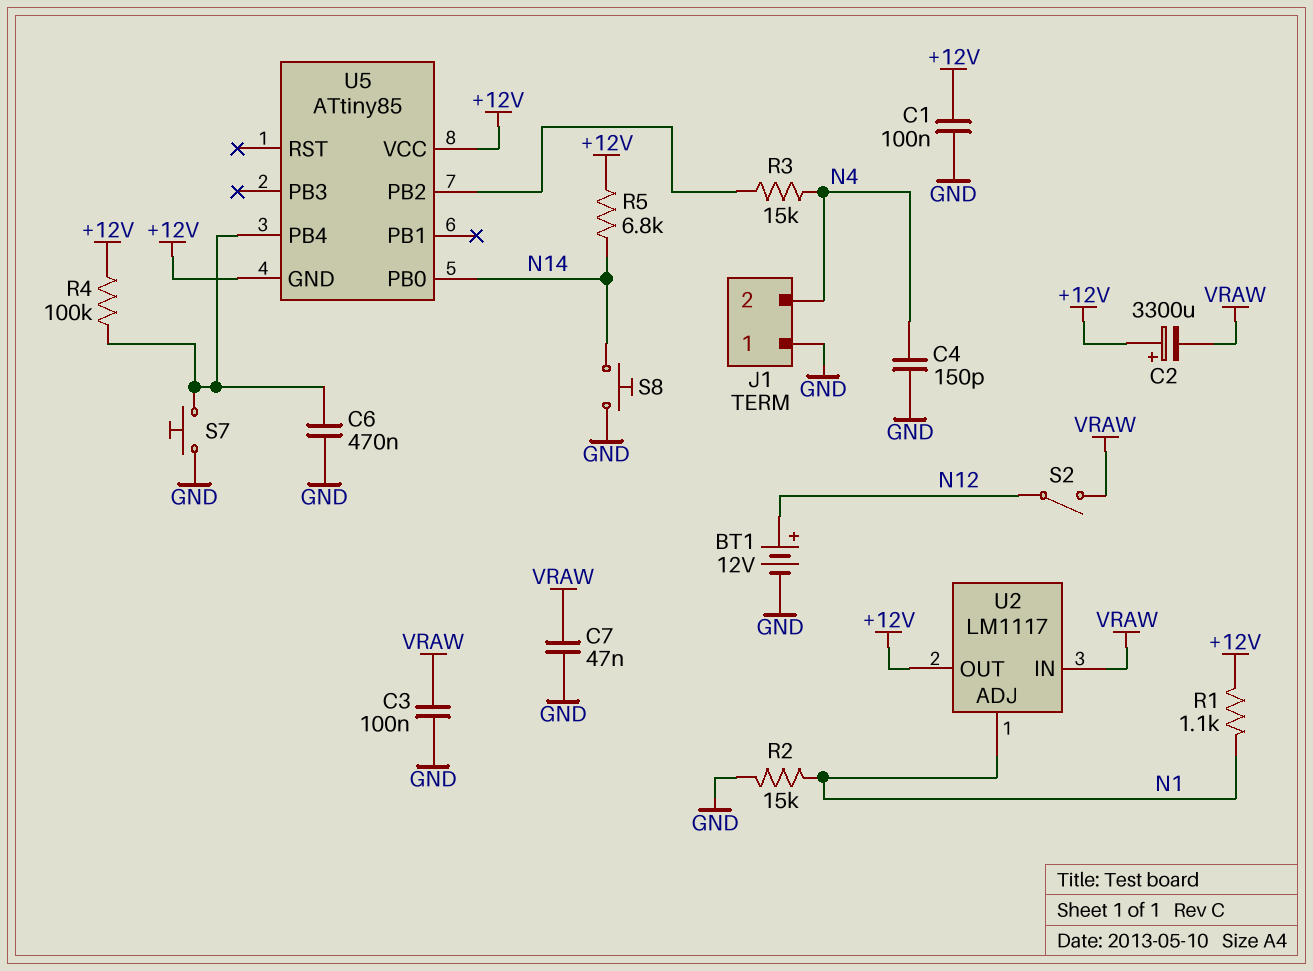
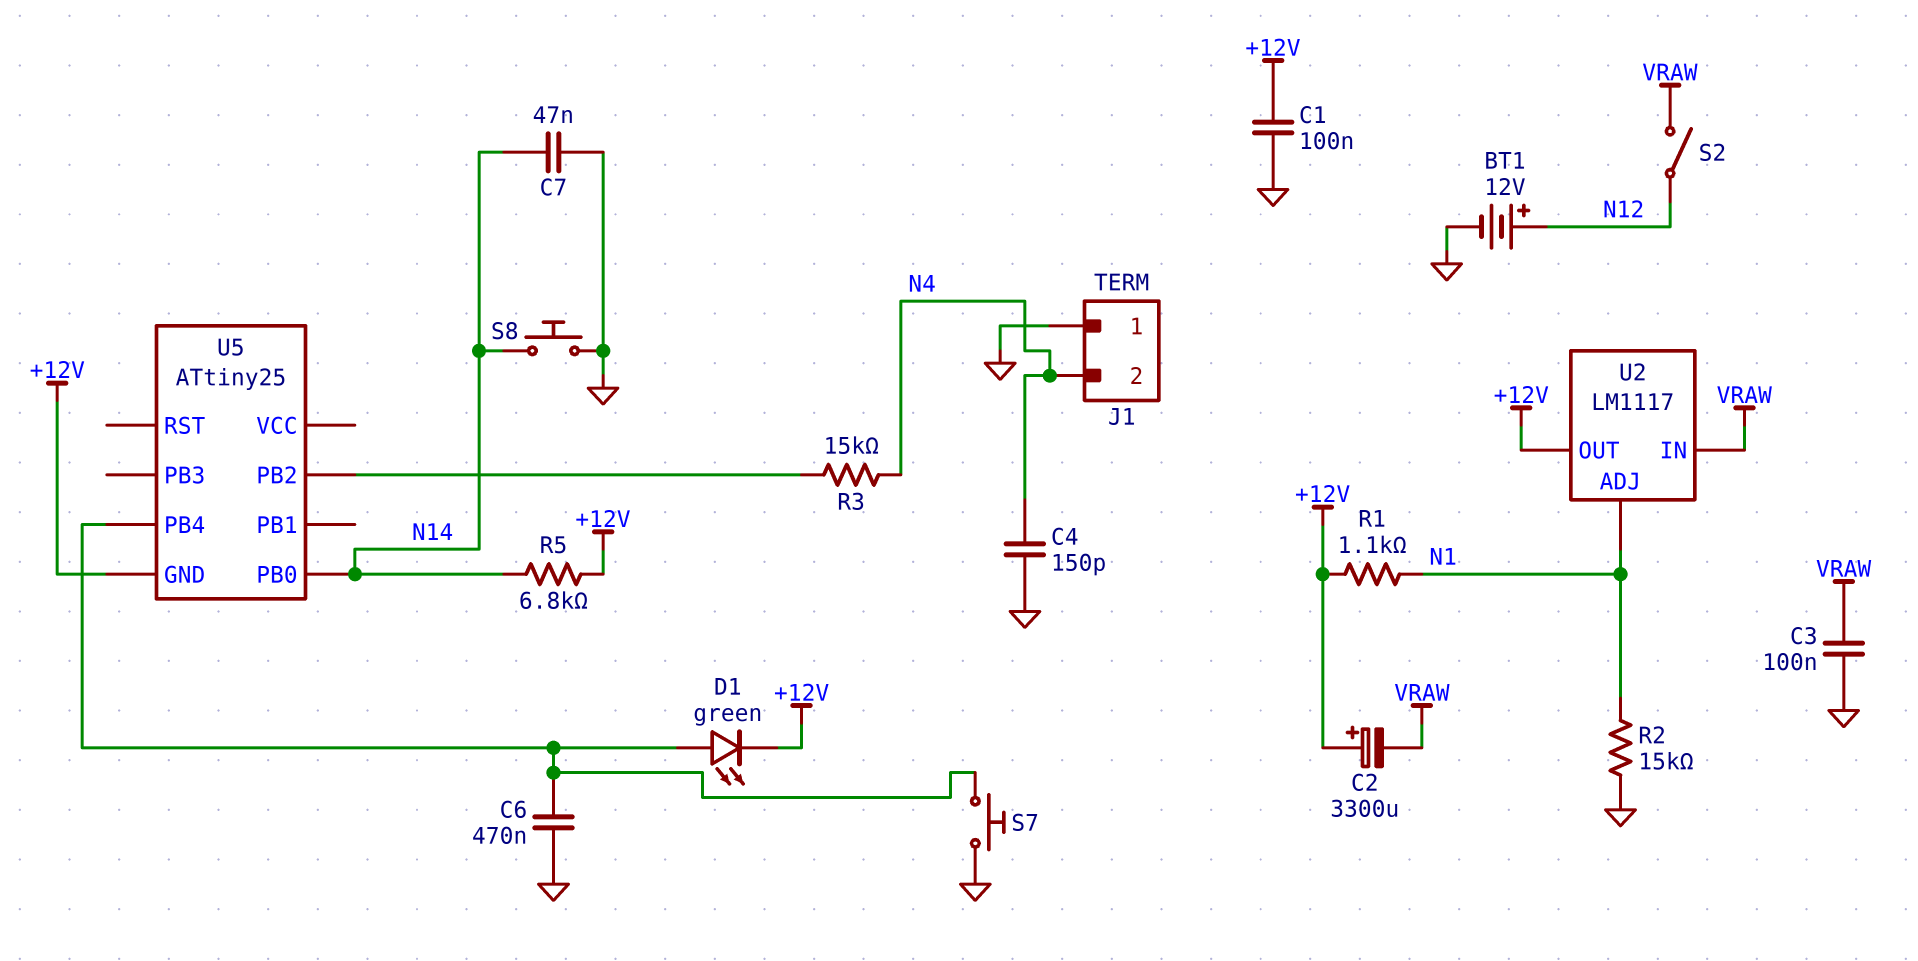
C7: 47nF (GND, VRAW) -> 47nF (GND, N14)
D1: none -> LED green (A U5/PB4, K +12V)
R4: 100k (+12V, U5/PB4) -> none
U5: ATtiny85 -> ATtiny25
U5 pin VCC: +12V -> none

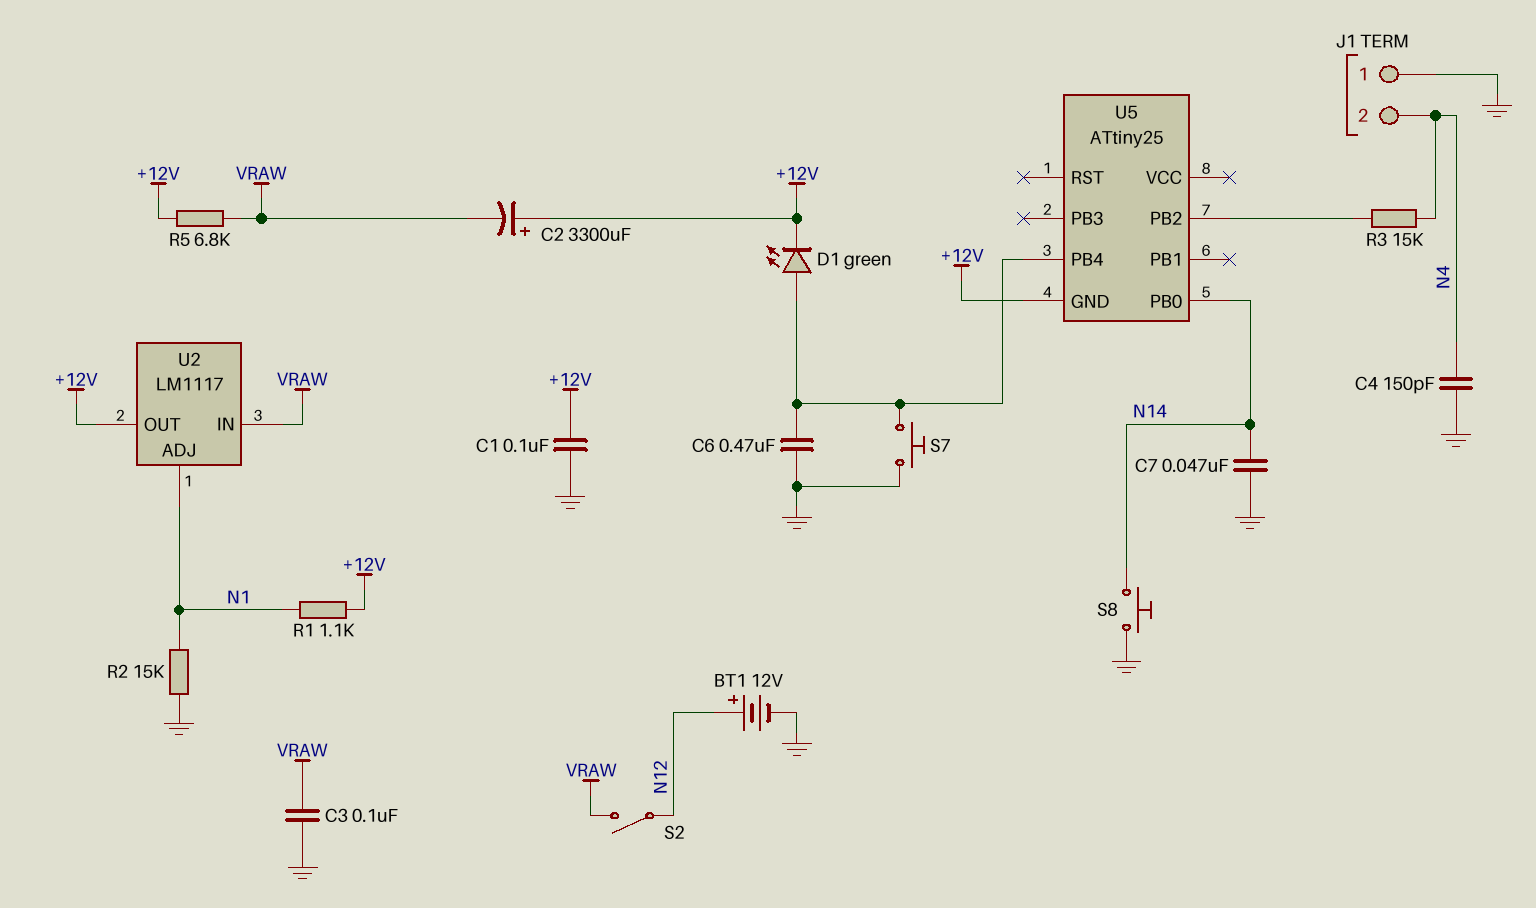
R5: 6.8k (+12V, N14) -> 6.8k (+12V, VRAW)

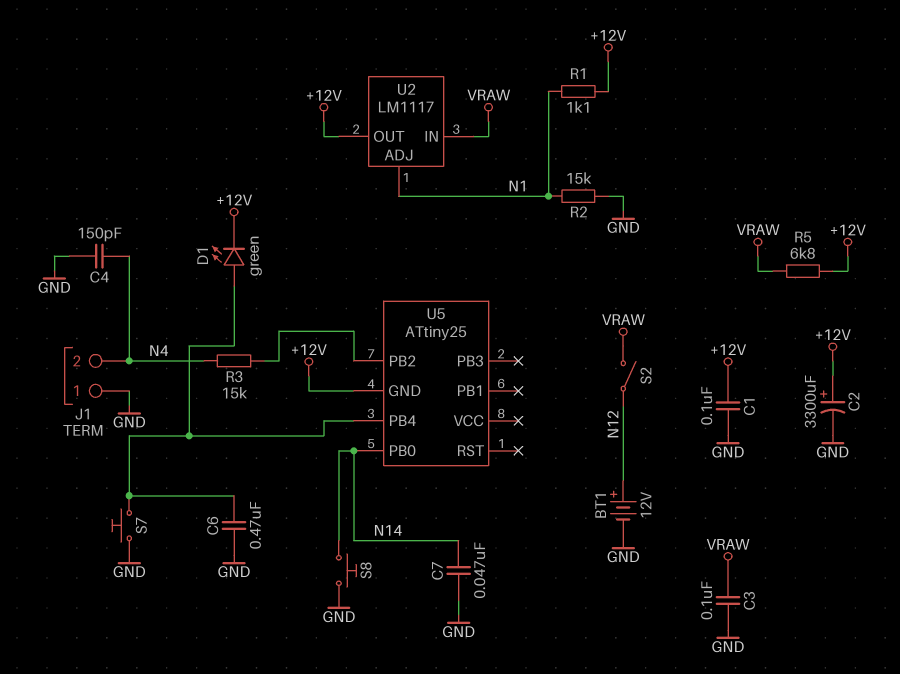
C2: 3300uF (plus +12V, minus VRAW) -> 3300uF (plus +12V, minus GND)

